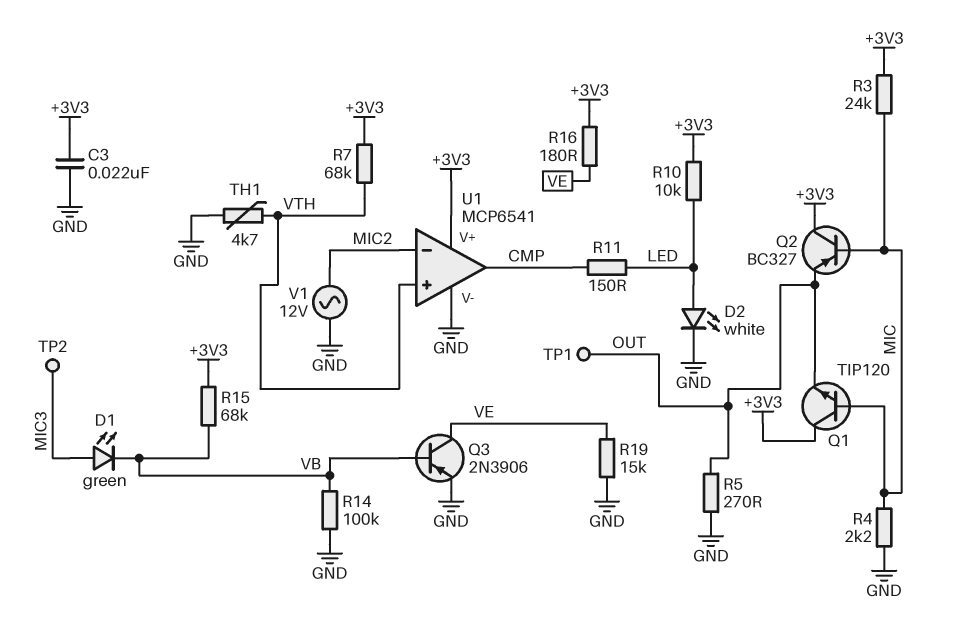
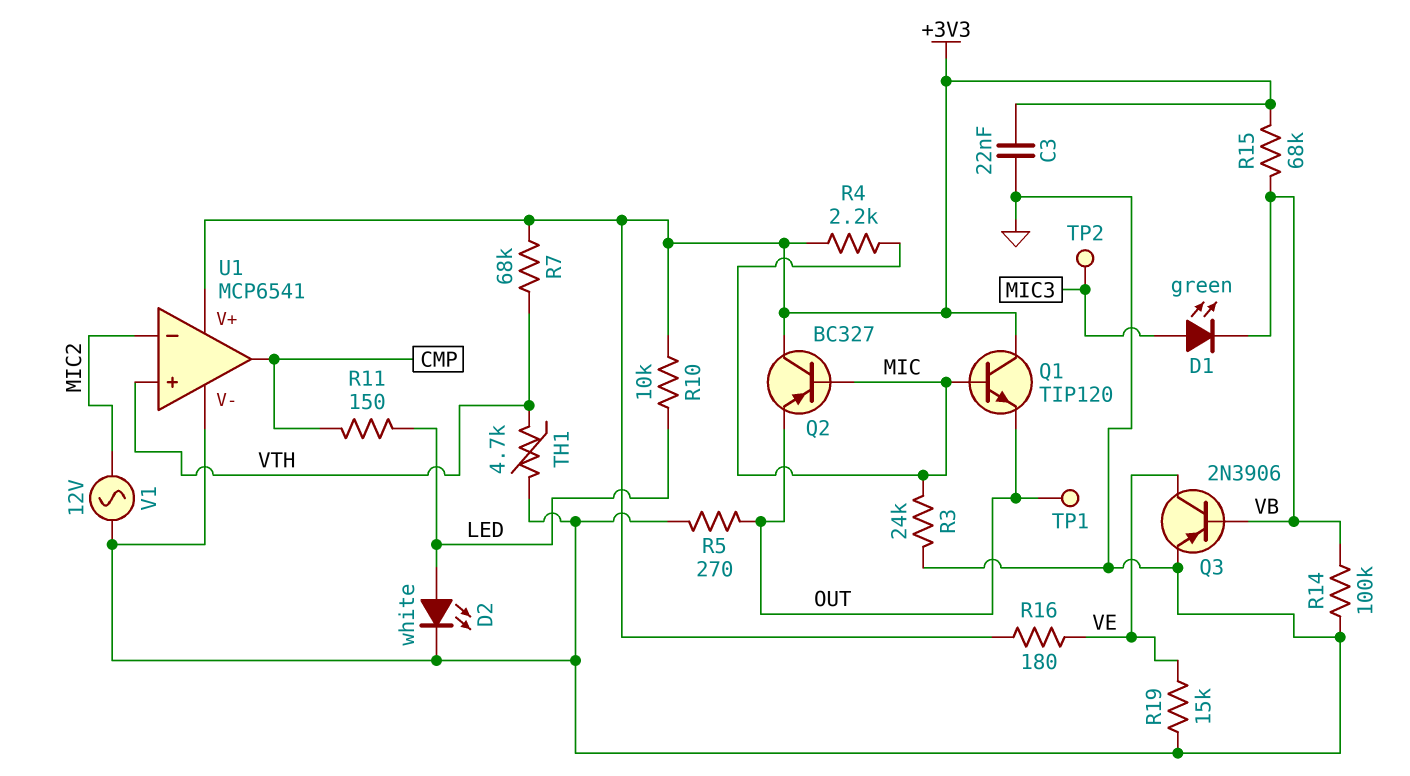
R3: 24k (+3V3, MIC) -> 24k (GND, MIC)
R4: 2.2k (GND, MIC) -> 2.2k (+3V3, MIC)

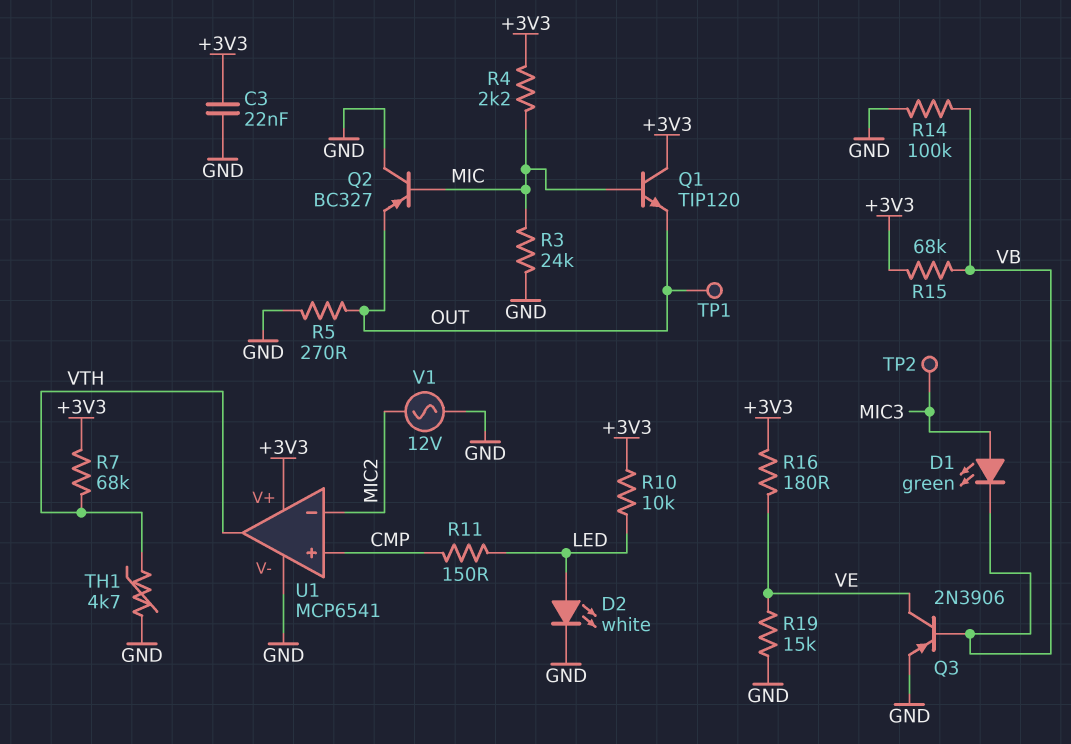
Q2: PNP BC327 (B MIC, C +3V3, E OUT) -> PNP BC327 (B MIC, C GND, E OUT)
U1 pin in+: VTH -> CMP
U1 pin out: CMP -> VTH

